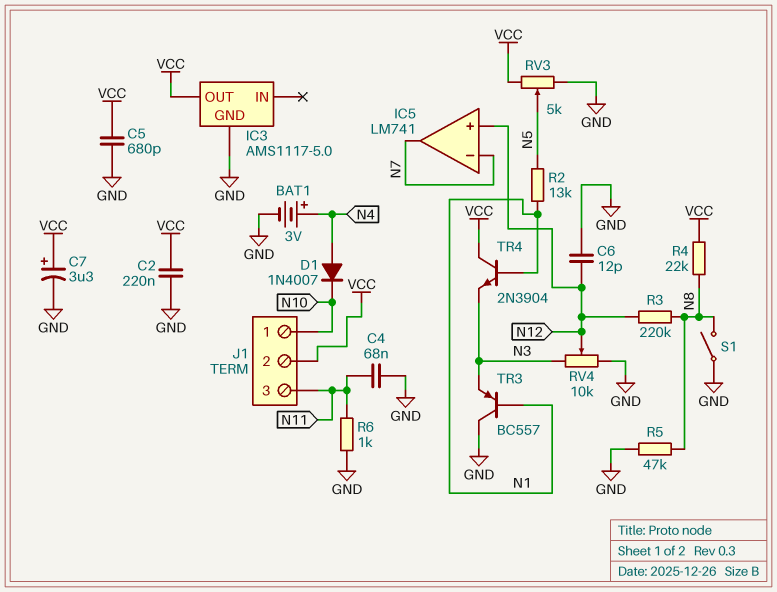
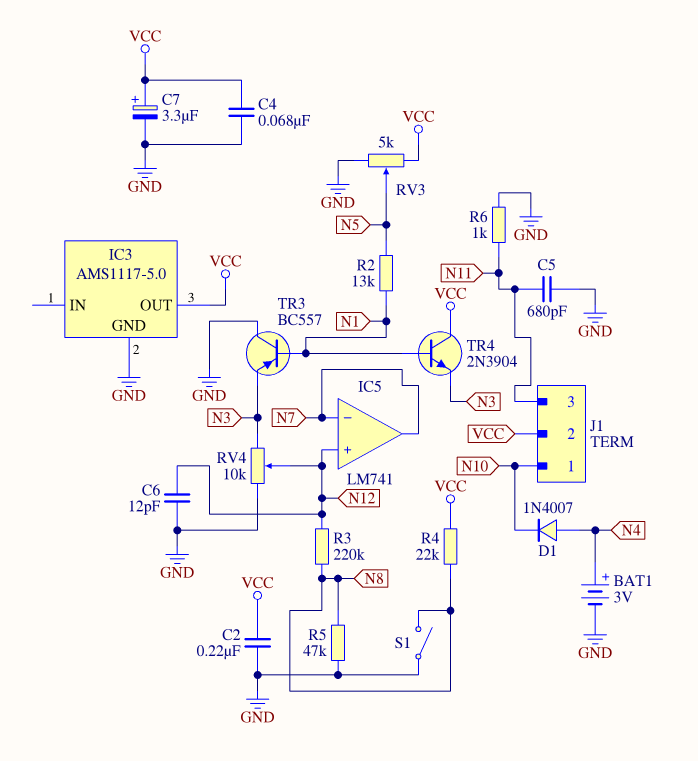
C4: 68nF (GND, N11) -> 68nF (GND, VCC)
C5: 680pF (GND, VCC) -> 680pF (GND, N11)

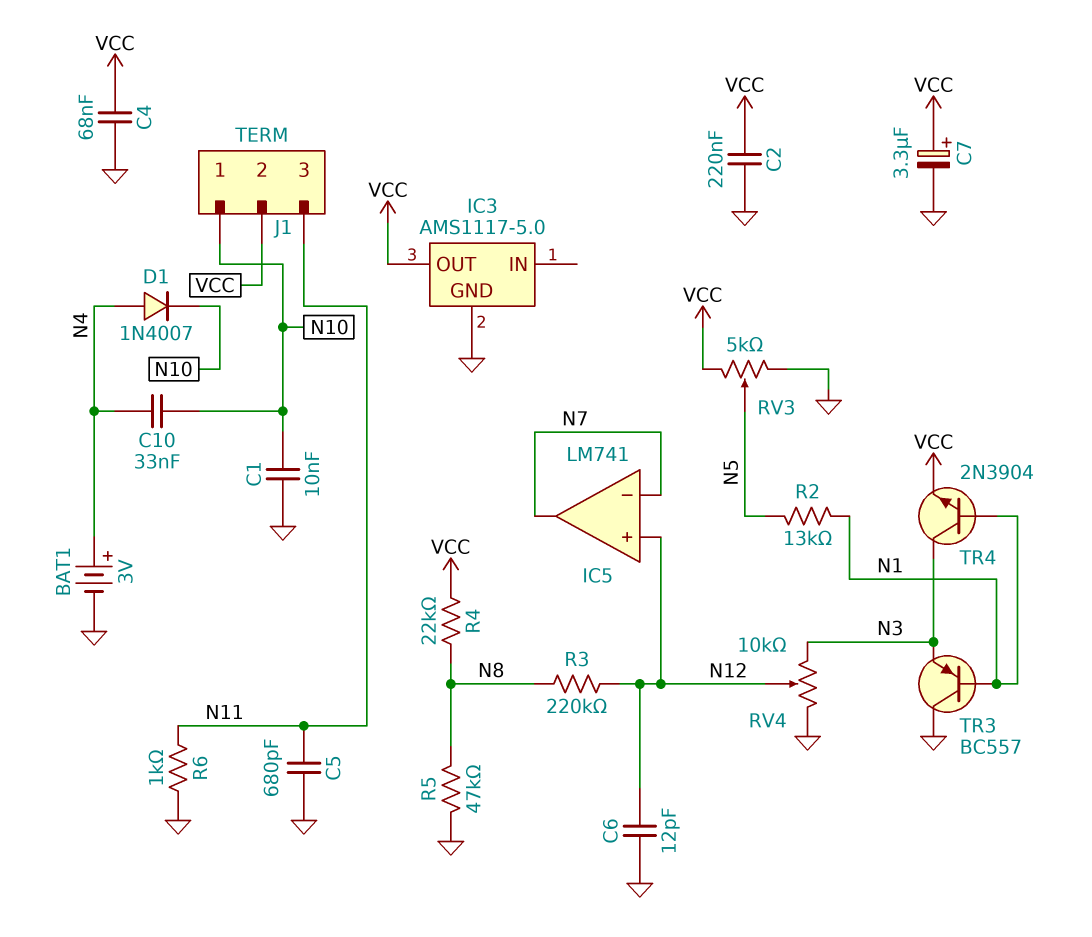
C1: none -> 10nF (GND, N10)
C10: none -> 33nF (N4, N10)
S1: switch (GND, N8) -> none
TR4: NPN 2N3904 (B N1, C VCC, E N3) -> NPN 2N3904 (B N1, C N3, E VCC)

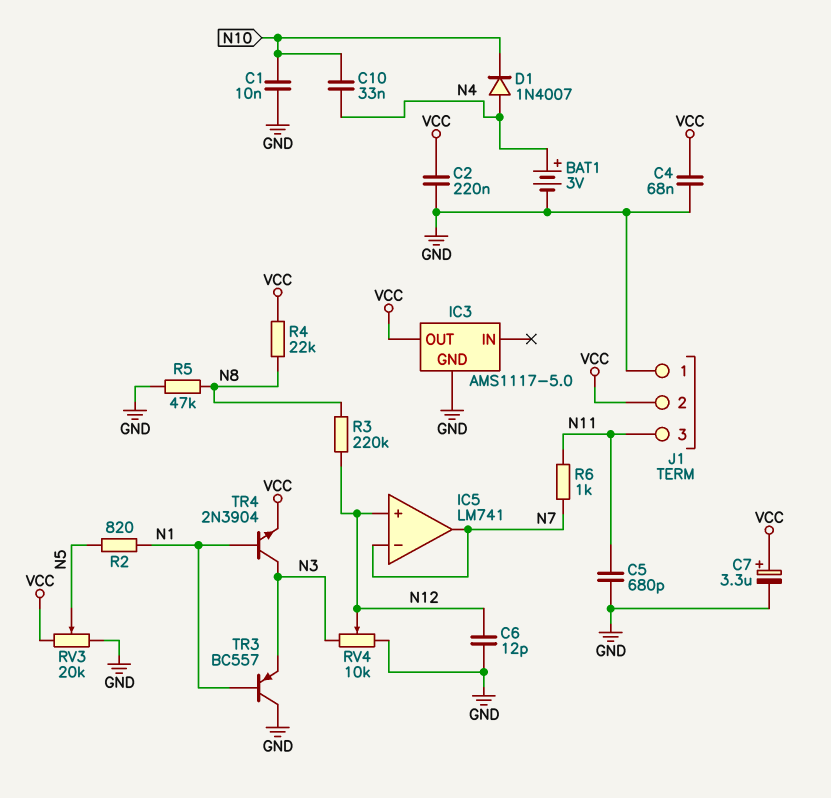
J1 pin 1: N10 -> GND
R2: 13k (N1, N5) -> 820 (N1, N5)
R6: 1k (GND, N11) -> 1k (N7, N11)
RV3: 5k (GND, VCC, wiper N5) -> 20k (GND, VCC, wiper N5)

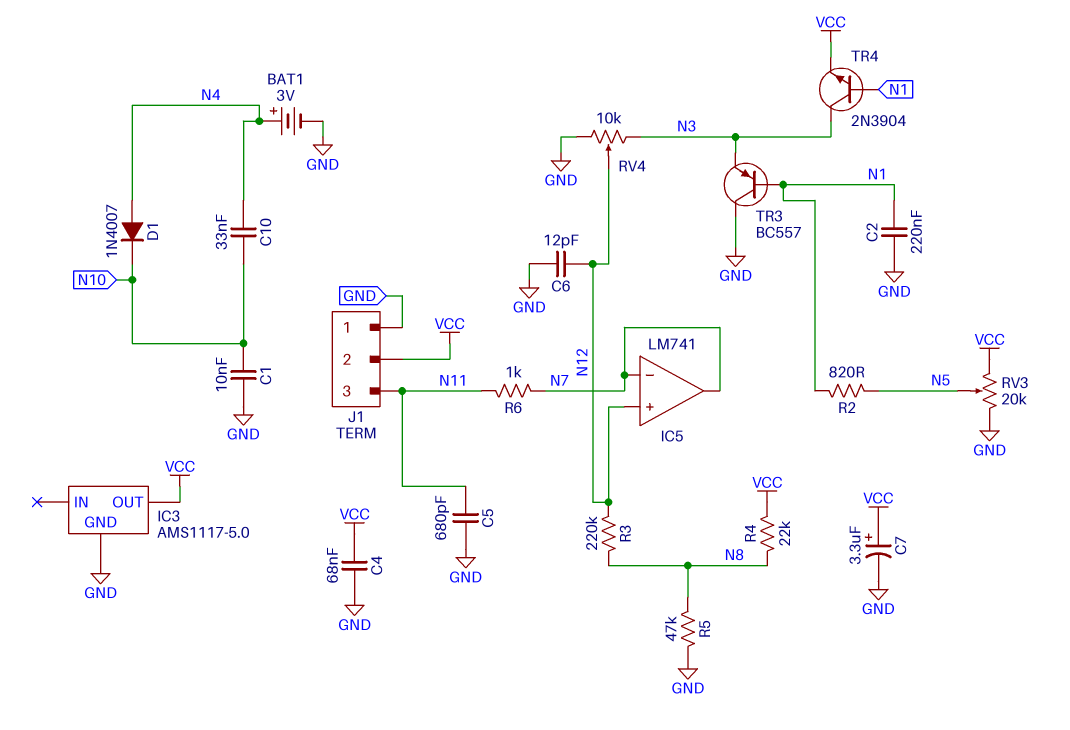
C2: 220nF (GND, VCC) -> 220nF (GND, N1)

